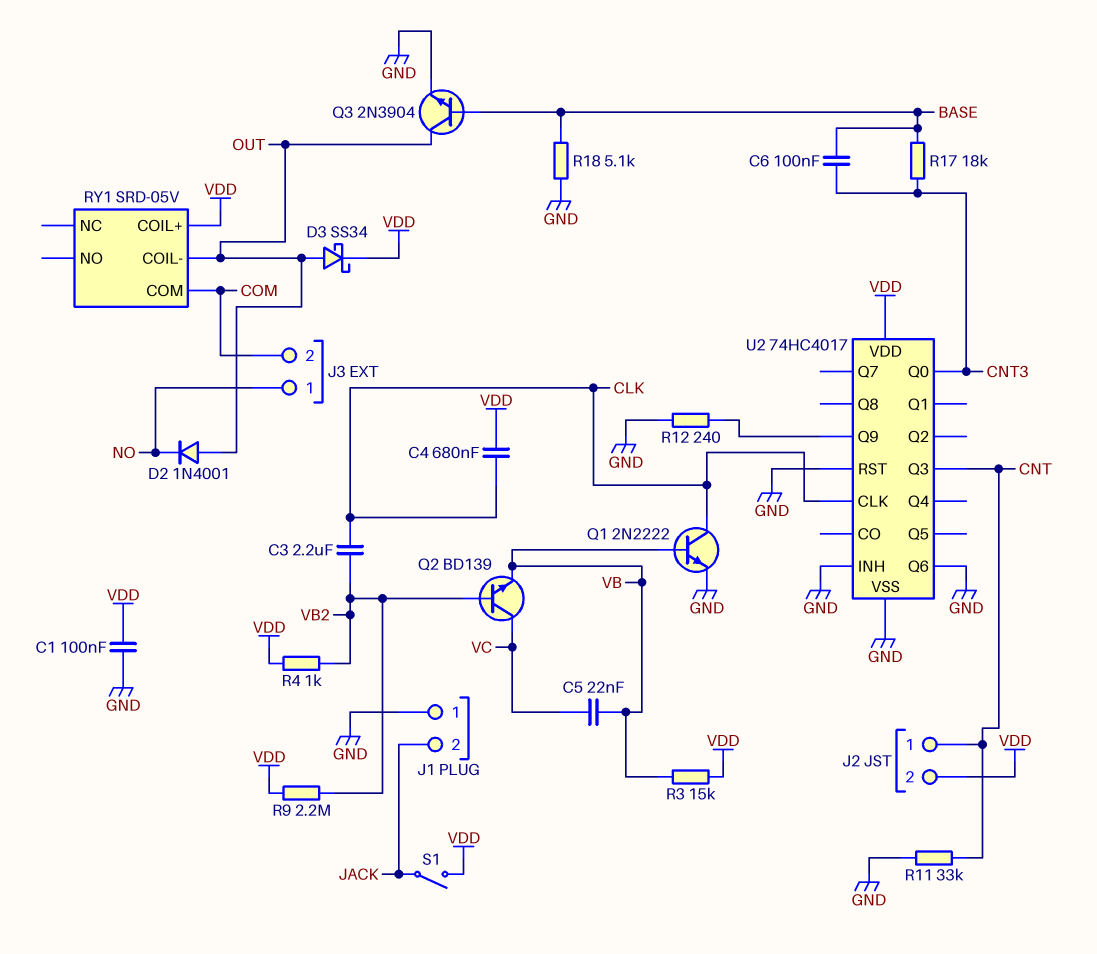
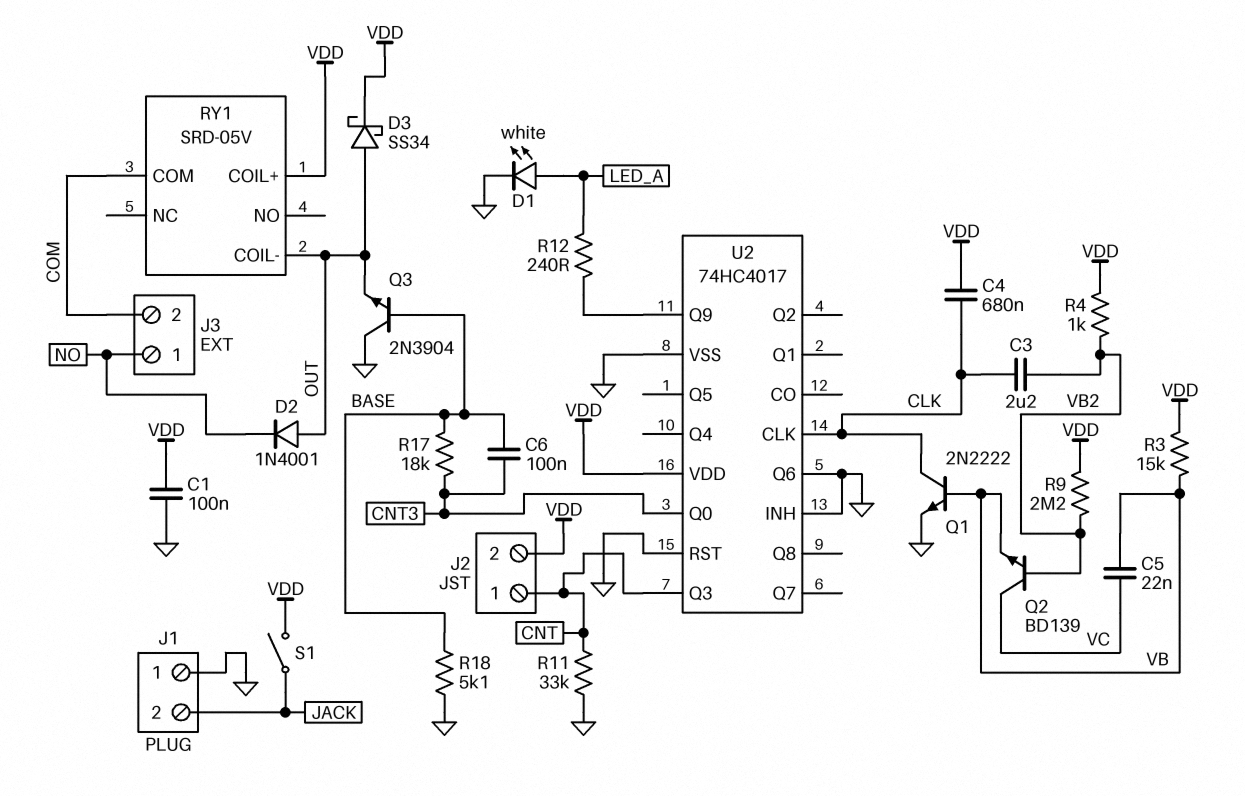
D1: none -> LED white (A LED_A, K GND)
Q3: NPN 2N3904 (B BASE, C OUT, E GND) -> NPN 2N3904 (B BASE, C GND, E OUT)
R12: 240 (GND, U2/Q9) -> 240 (LED_A, U2/Q9)

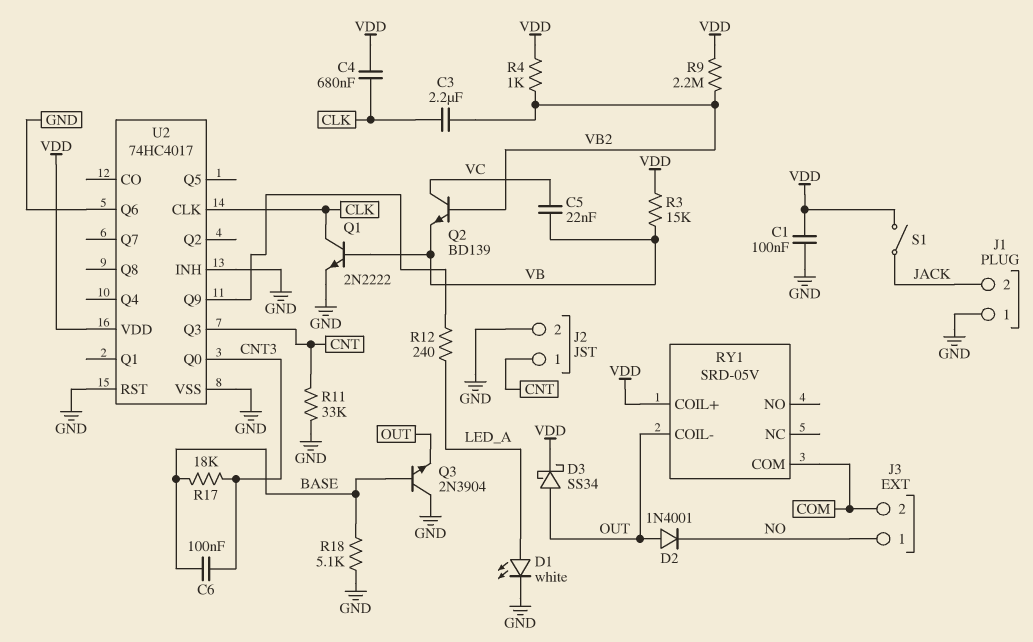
J2 pin 2: VDD -> GND

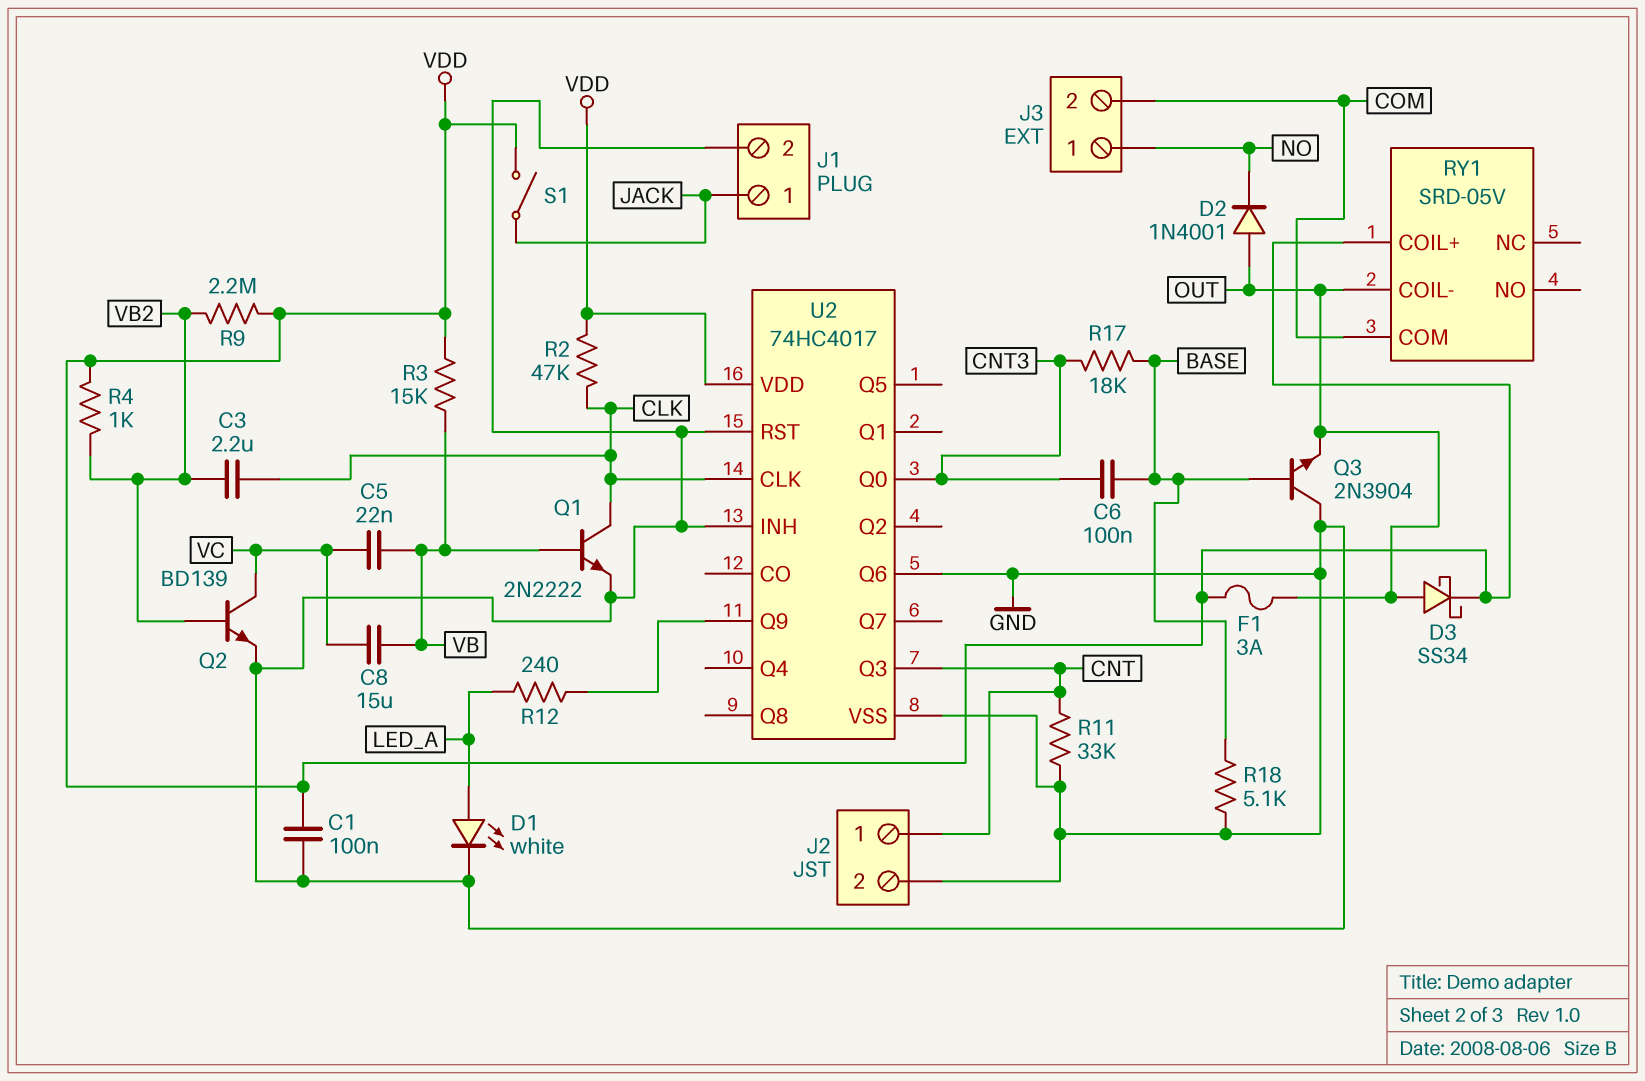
C4: 680nF (CLK, VDD) -> none
C8: none -> 15uF (VB, VC)
F1: none -> 3A (OUT, VDD)
J1 pin 1: GND -> JACK
J1 pin 2: JACK -> GND
Q2: NPN BD139 (B VB2, C VC, E VB) -> NPN BD139 (B VB2, C VC, E GND)
R2: none -> 47k (CLK, VDD)

